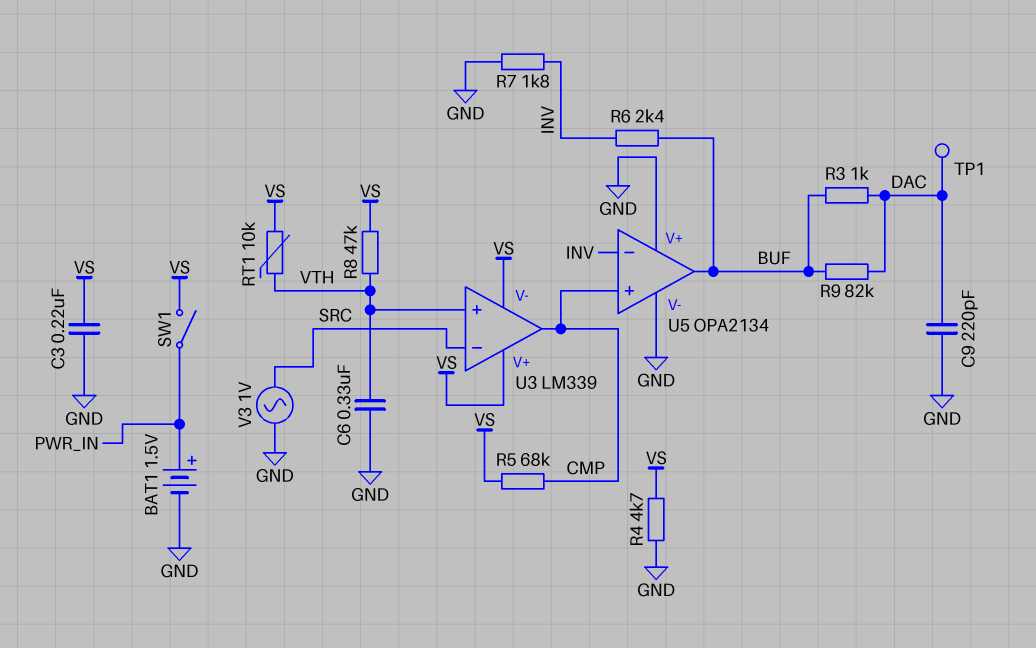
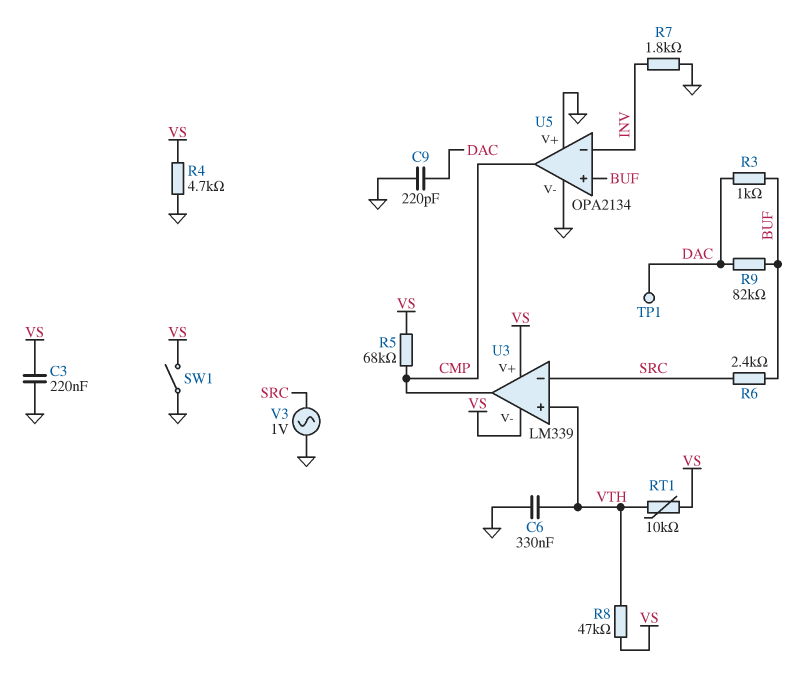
BAT1: 1.5V (plus PWR_IN, minus GND) -> none
R6: 2.4k (BUF, INV) -> 2.4k (BUF, SRC)
SW1: switch (PWR_IN, VS) -> switch (GND, VS)
U5 pin in+: CMP -> BUF
U5 pin out: BUF -> CMP

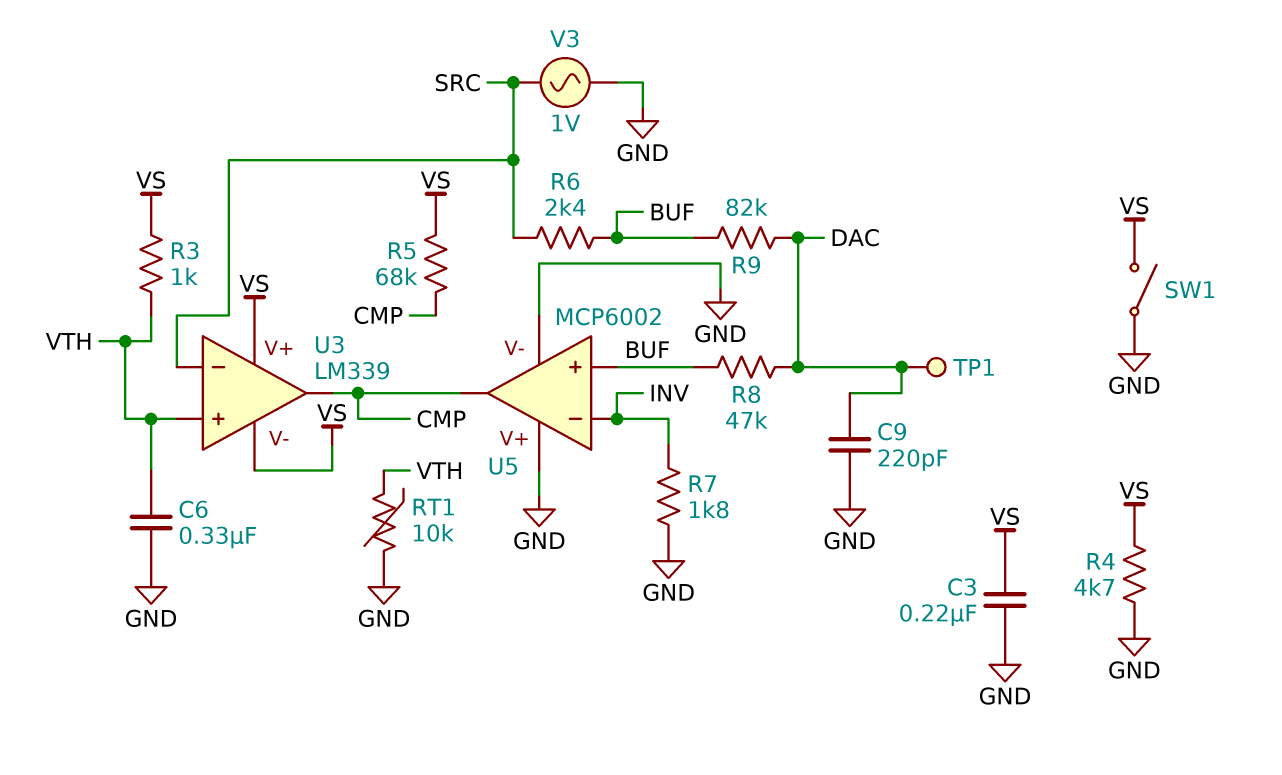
R3: 1k (BUF, DAC) -> 1k (VS, VTH)
R8: 47k (VS, VTH) -> 47k (BUF, DAC)
RT1: 10k (VS, VTH) -> 10k (GND, VTH)
U5: OPA2134 -> MCP6002

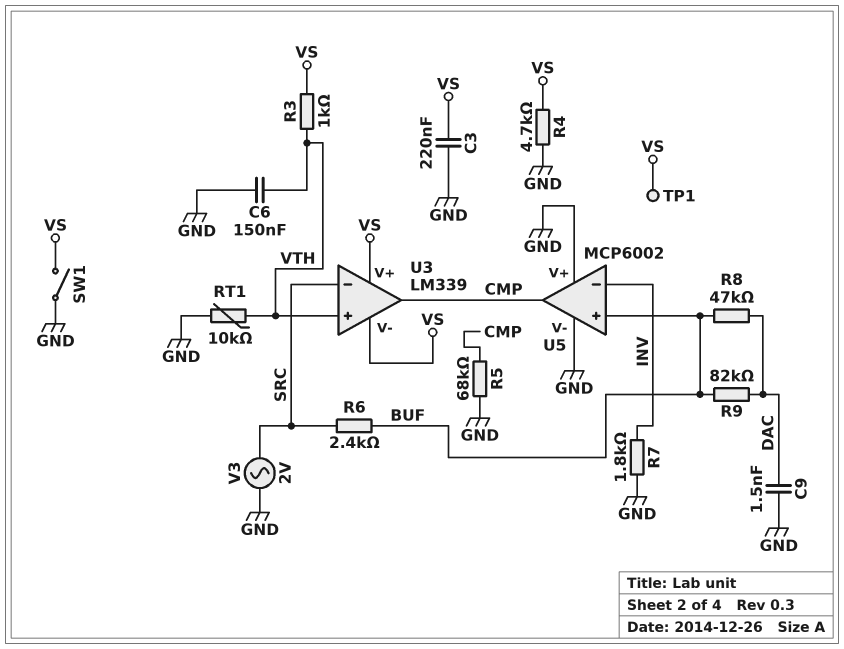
C6: 330nF (GND, VTH) -> 150nF (GND, VTH)
C9: 220pF (DAC, GND) -> 1.5nF (DAC, GND)
R5: 68k (CMP, VS) -> 68k (CMP, GND)
TP1: test point (DAC) -> test point (VS)
V3: AC 1V (GND, SRC) -> AC 2V (GND, SRC)

